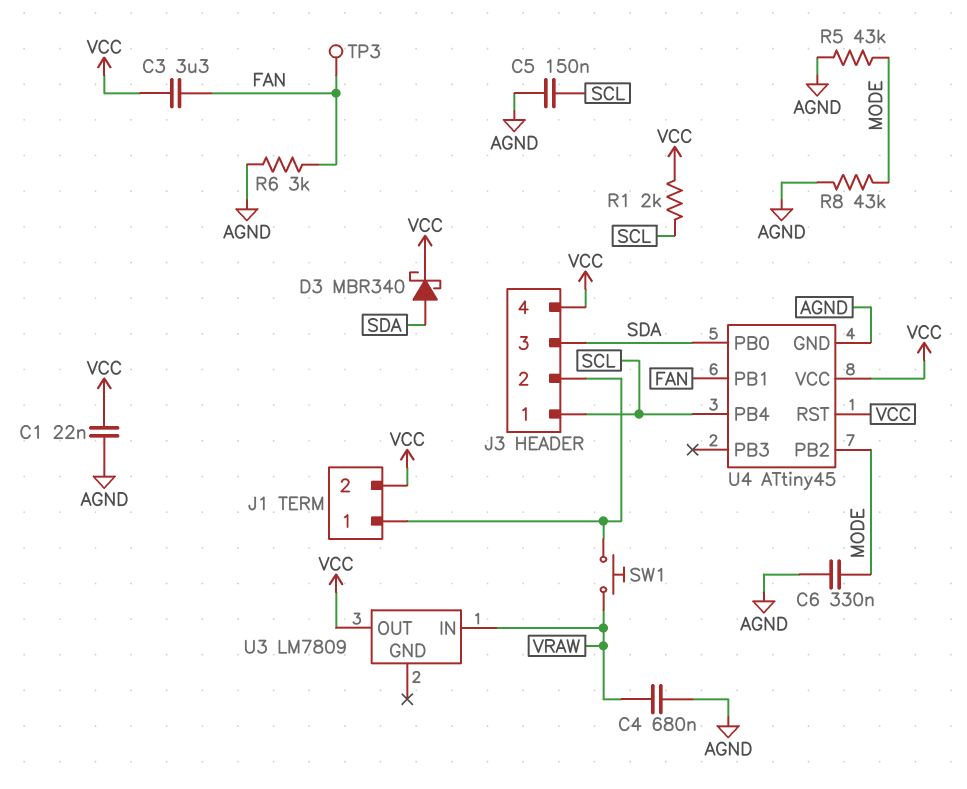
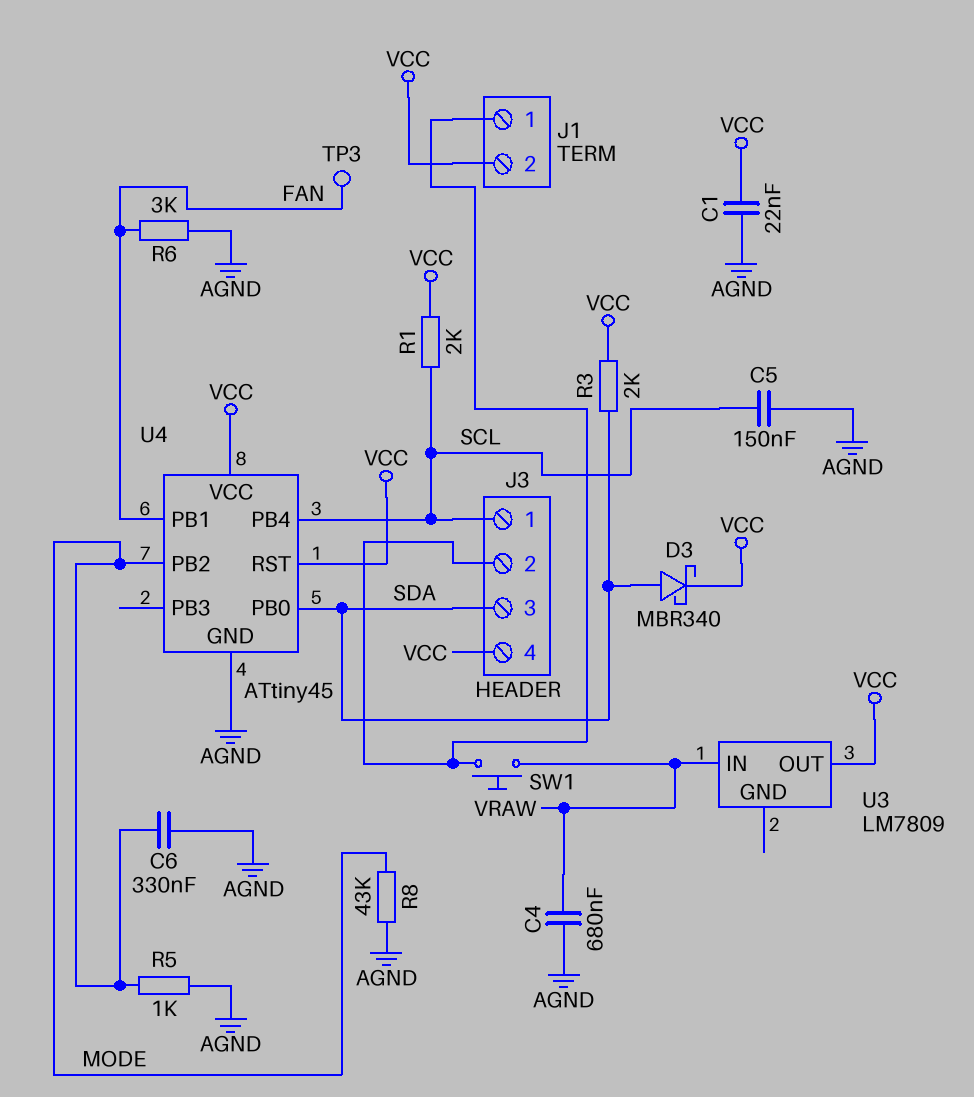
C3: 3.3uF (FAN, VCC) -> none
R3: none -> 2k (SDA, VCC)
R5: 43k (AGND, MODE) -> 1k (AGND, MODE)

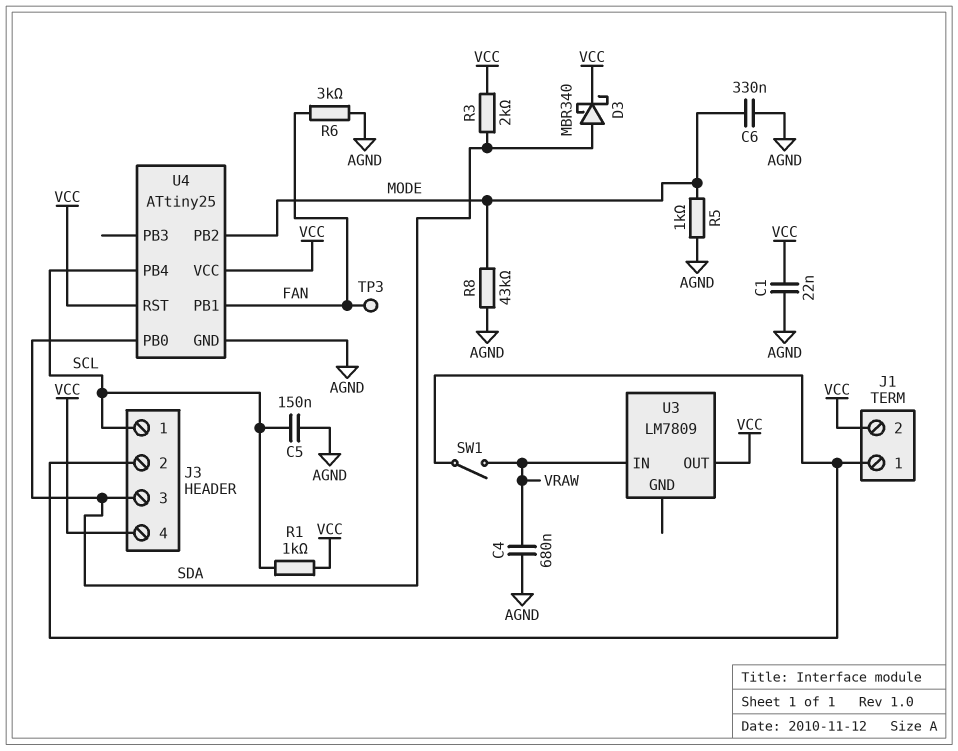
R1: 2k (SCL, VCC) -> 1k (SCL, VCC)
SW1: button (J1/1, VRAW) -> switch (J1/1, VRAW)
U4: ATtiny45 -> ATtiny25

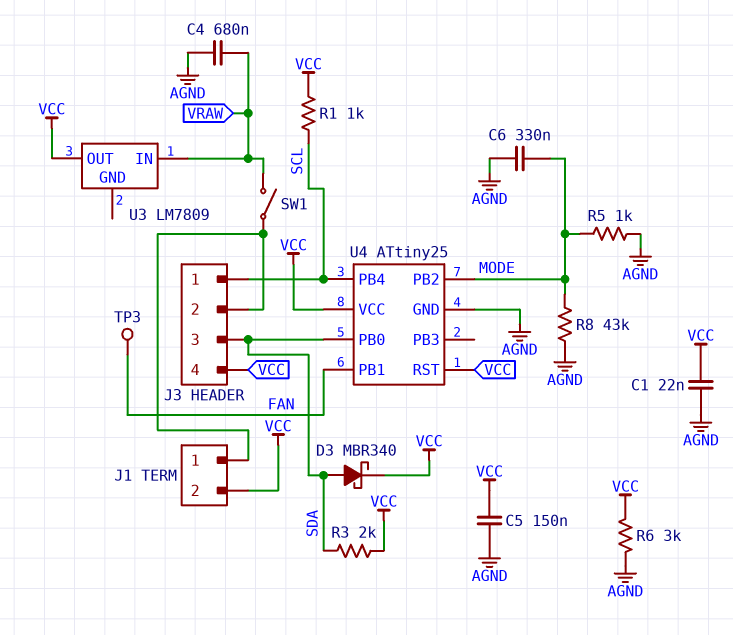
C5: 150nF (AGND, SCL) -> 150nF (AGND, VCC)
R6: 3k (AGND, FAN) -> 3k (AGND, VCC)

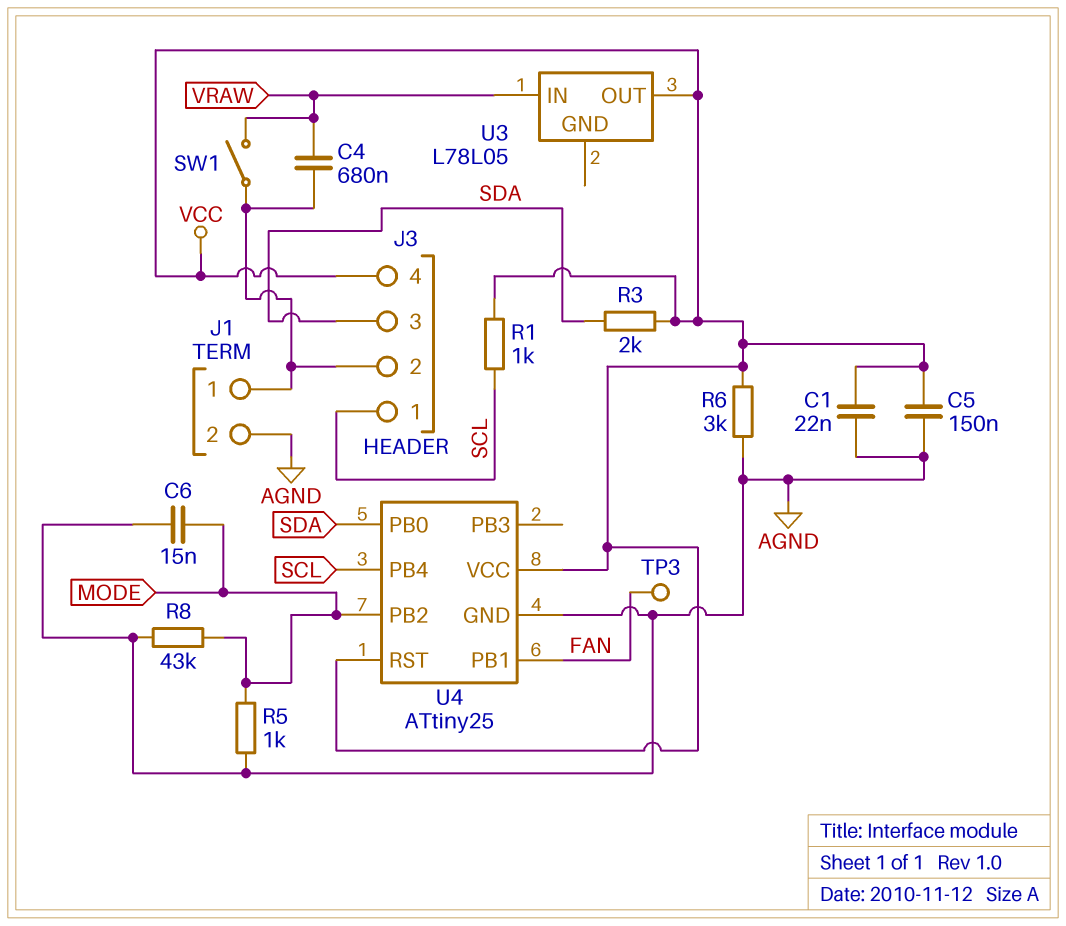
C4: 680nF (AGND, VRAW) -> 680nF (J1/1, VRAW)
C6: 330nF (AGND, MODE) -> 15nF (AGND, MODE)
D3: schottky MBR340 (A SDA, K VCC) -> none
J1 pin 2: VCC -> AGND
U3: LM7809 -> L78L05

